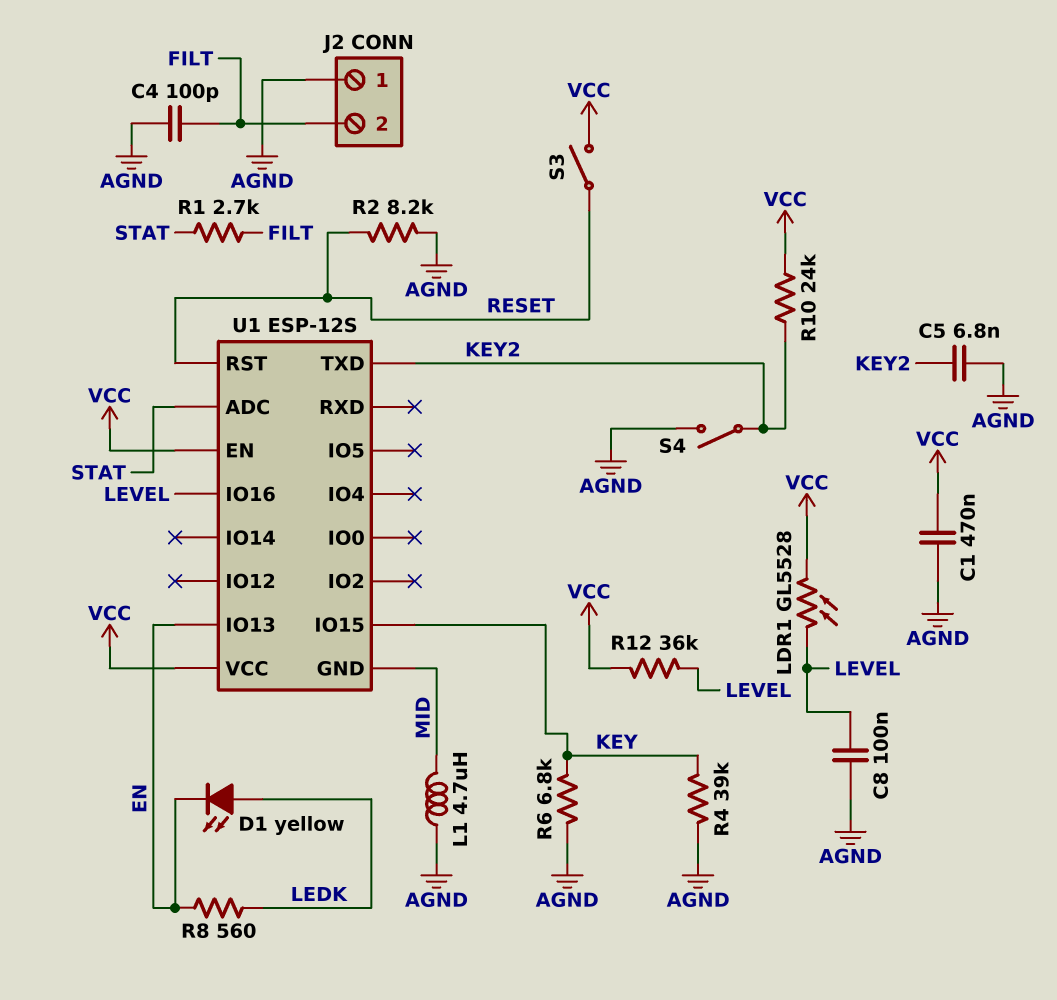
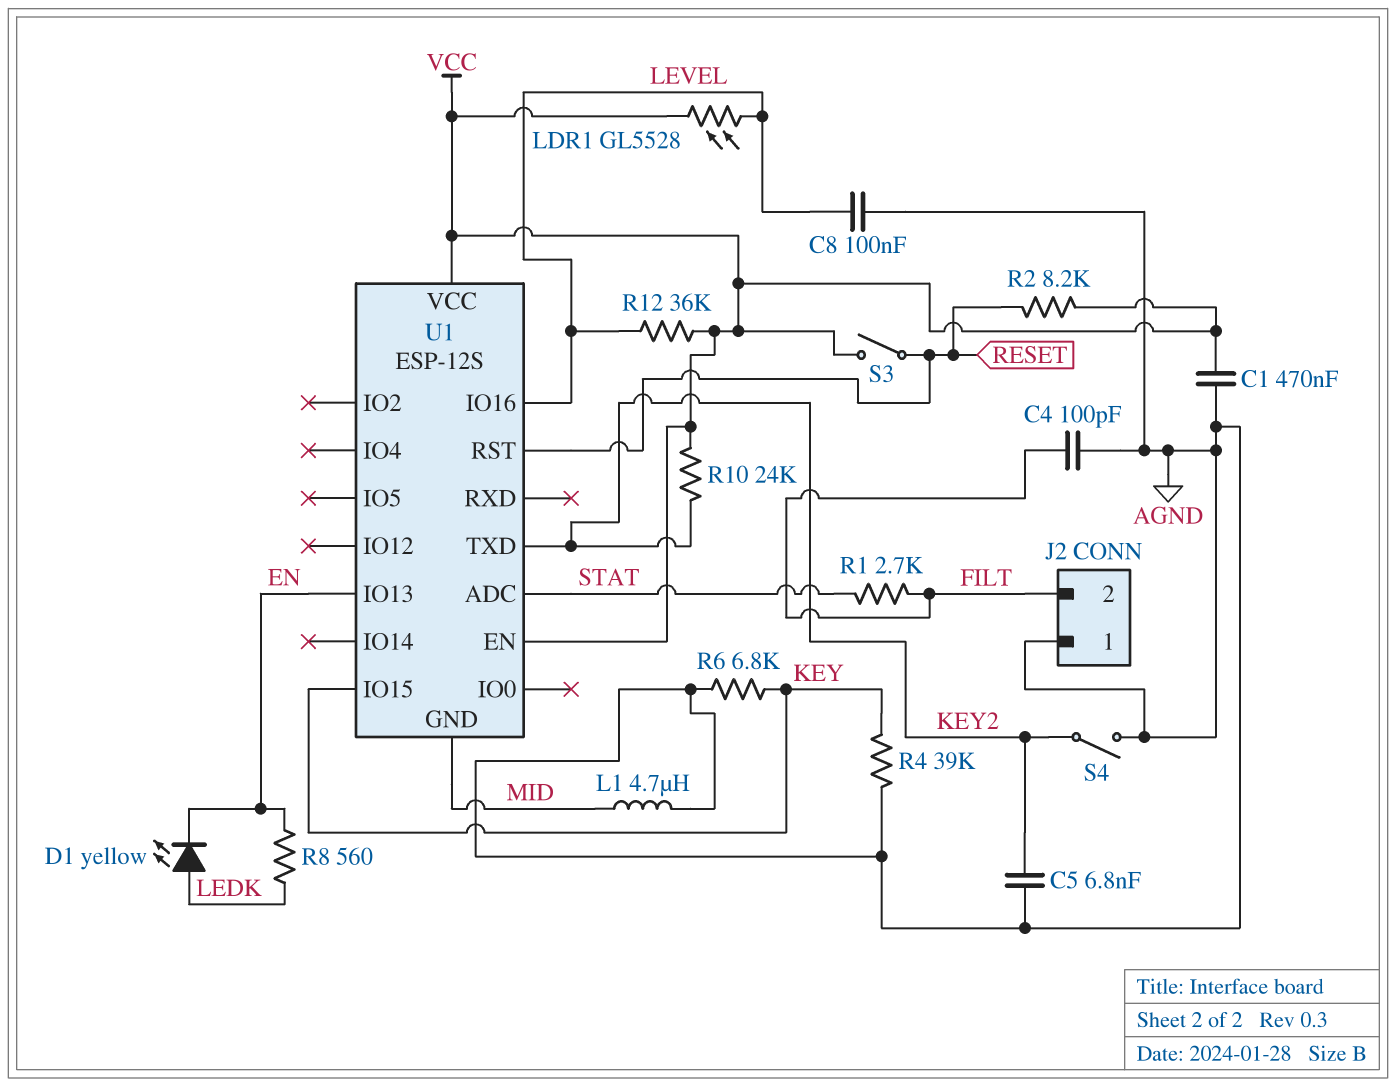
R2: 8.2k (AGND, RESET) -> 8.2k (RESET, VCC)

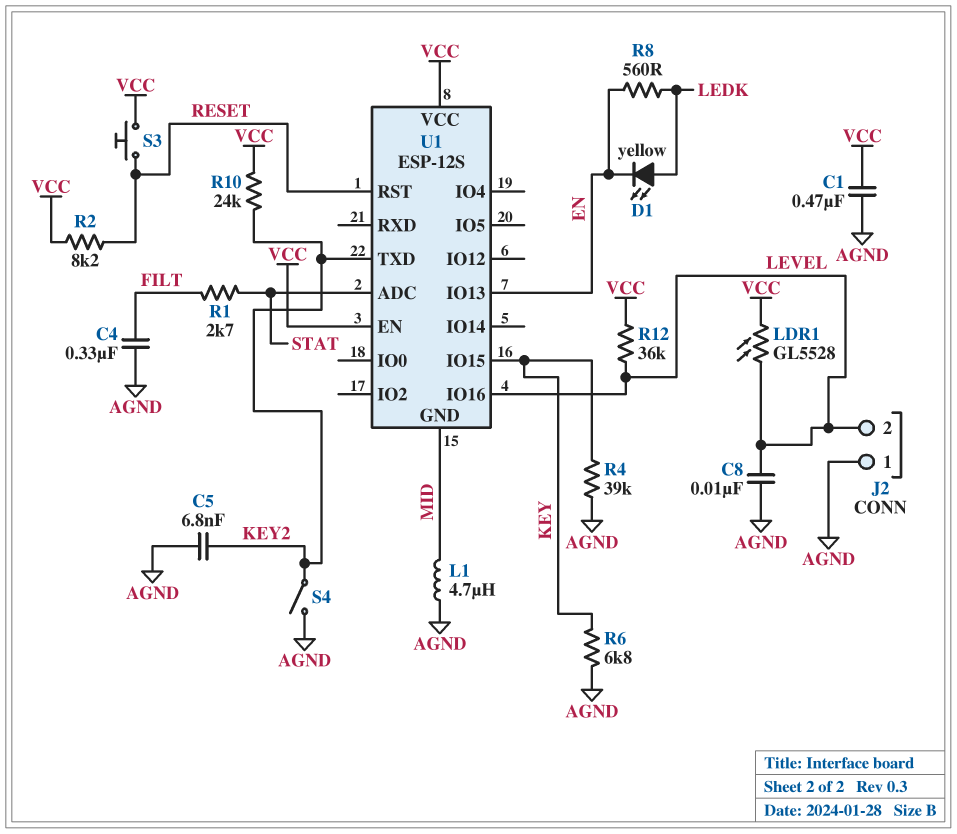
C4: 100pF (AGND, FILT) -> 330nF (AGND, FILT)
C8: 100nF (AGND, LEVEL) -> 10nF (AGND, LEVEL)
J2 pin 2: FILT -> LEVEL
S3: switch (RESET, VCC) -> button (RESET, VCC)

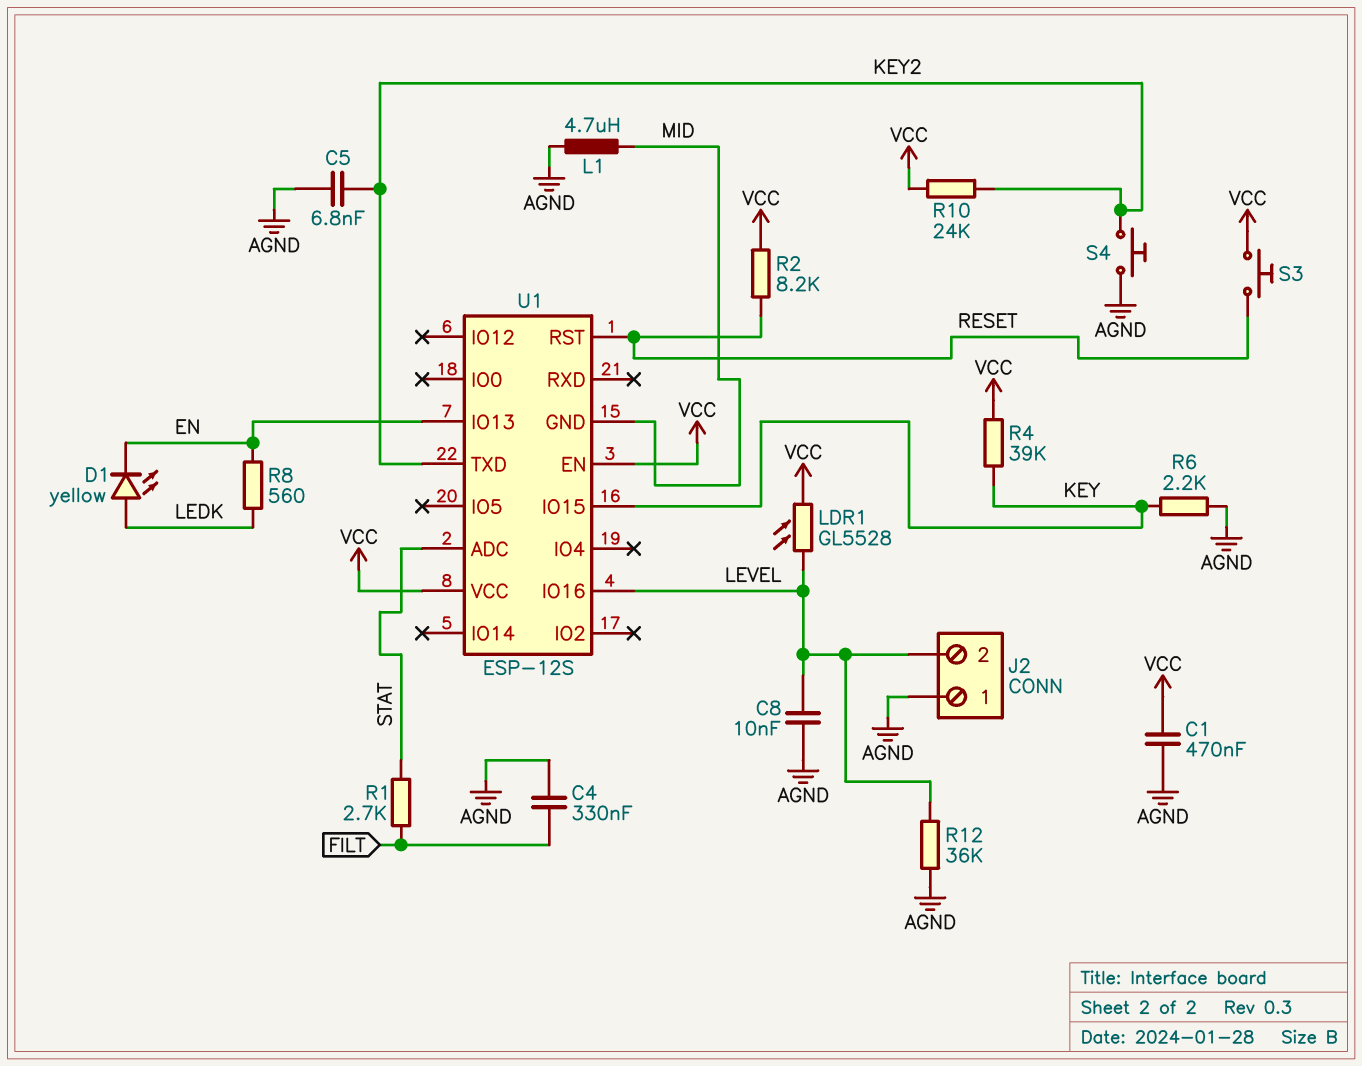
R4: 39k (AGND, KEY) -> 39k (KEY, VCC)
R6: 6.8k (AGND, KEY) -> 2.2k (AGND, KEY)
R12: 36k (LEVEL, VCC) -> 36k (AGND, LEVEL)
S4: switch (AGND, KEY2) -> button (AGND, KEY2)

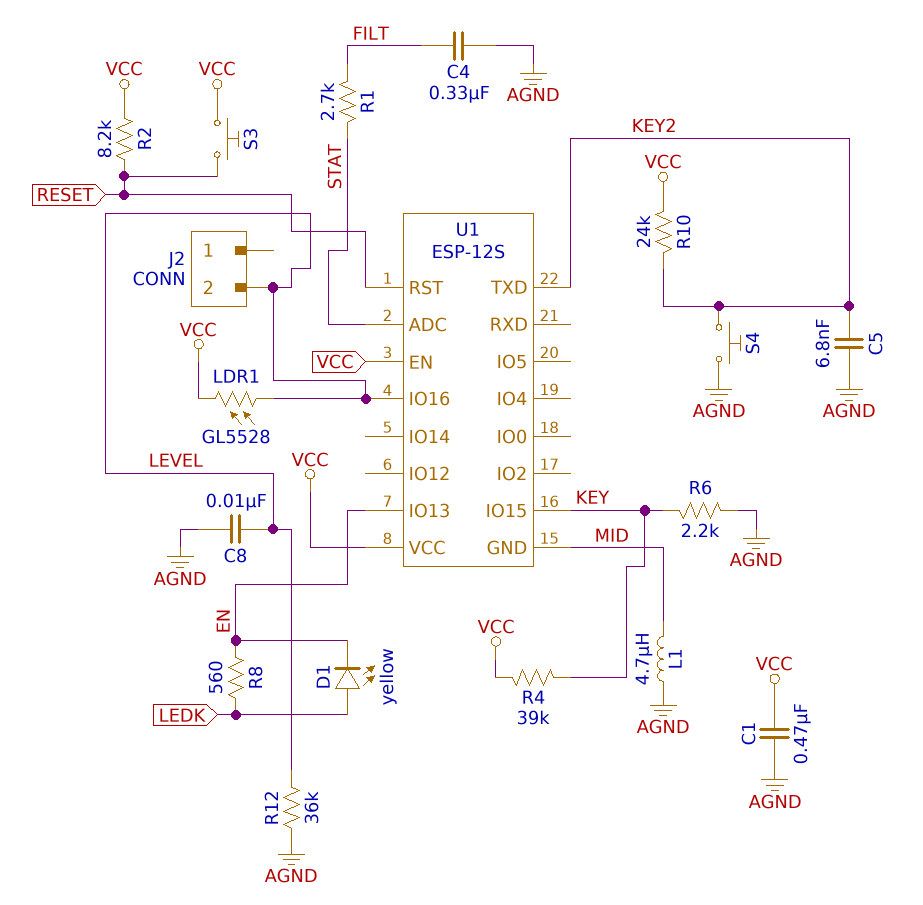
J2 pin 1: AGND -> none

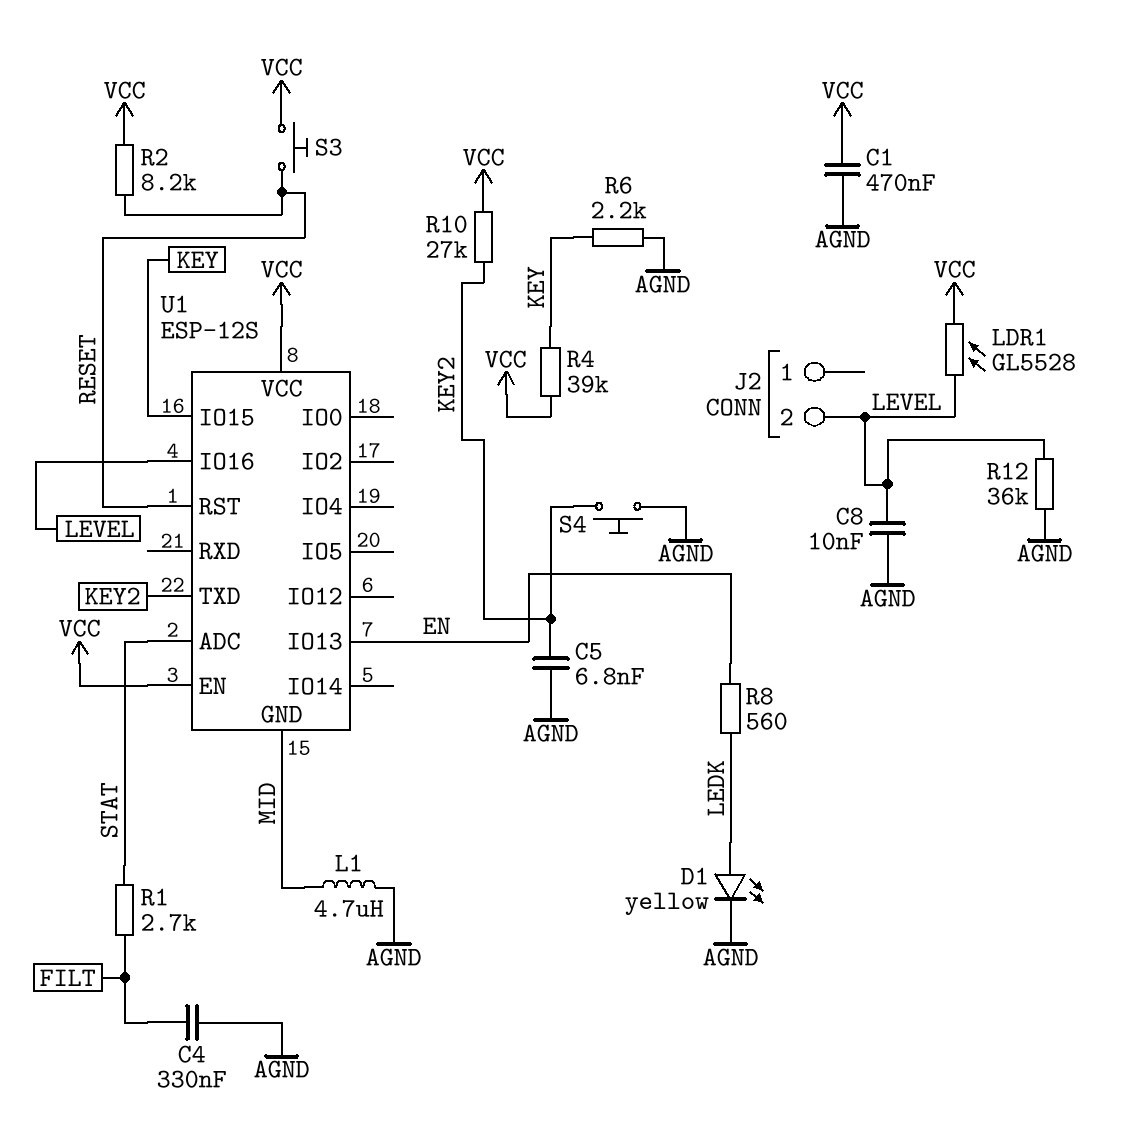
D1: LED yellow (A LEDK, K EN) -> LED yellow (A LEDK, K AGND)
R10: 24k (KEY2, VCC) -> 27k (KEY2, VCC)

